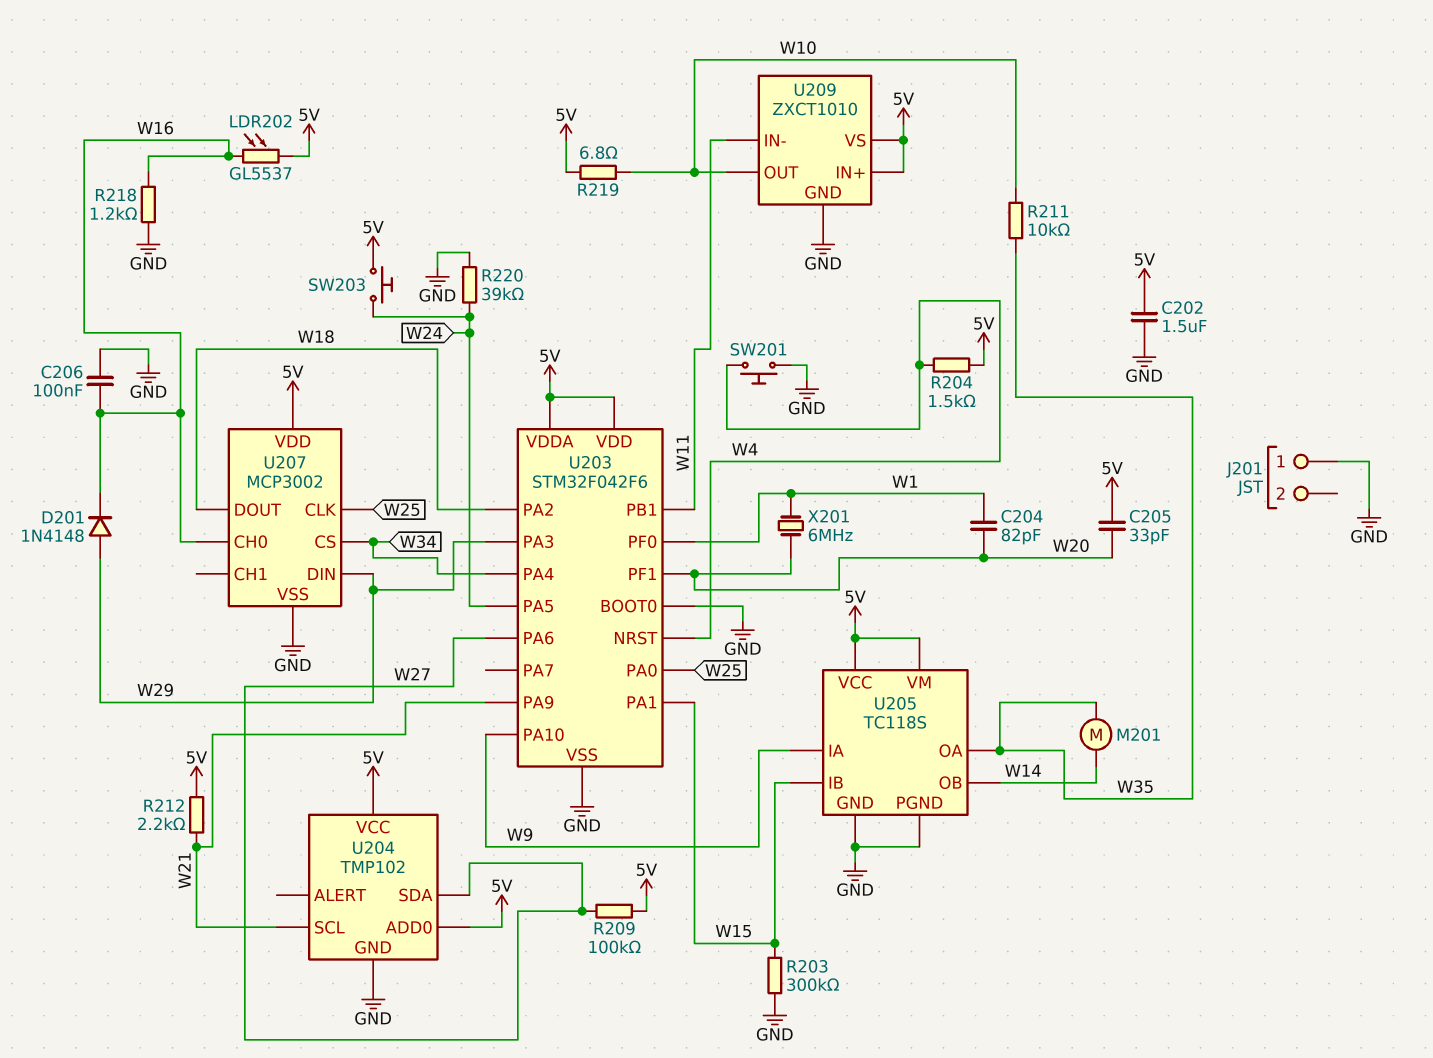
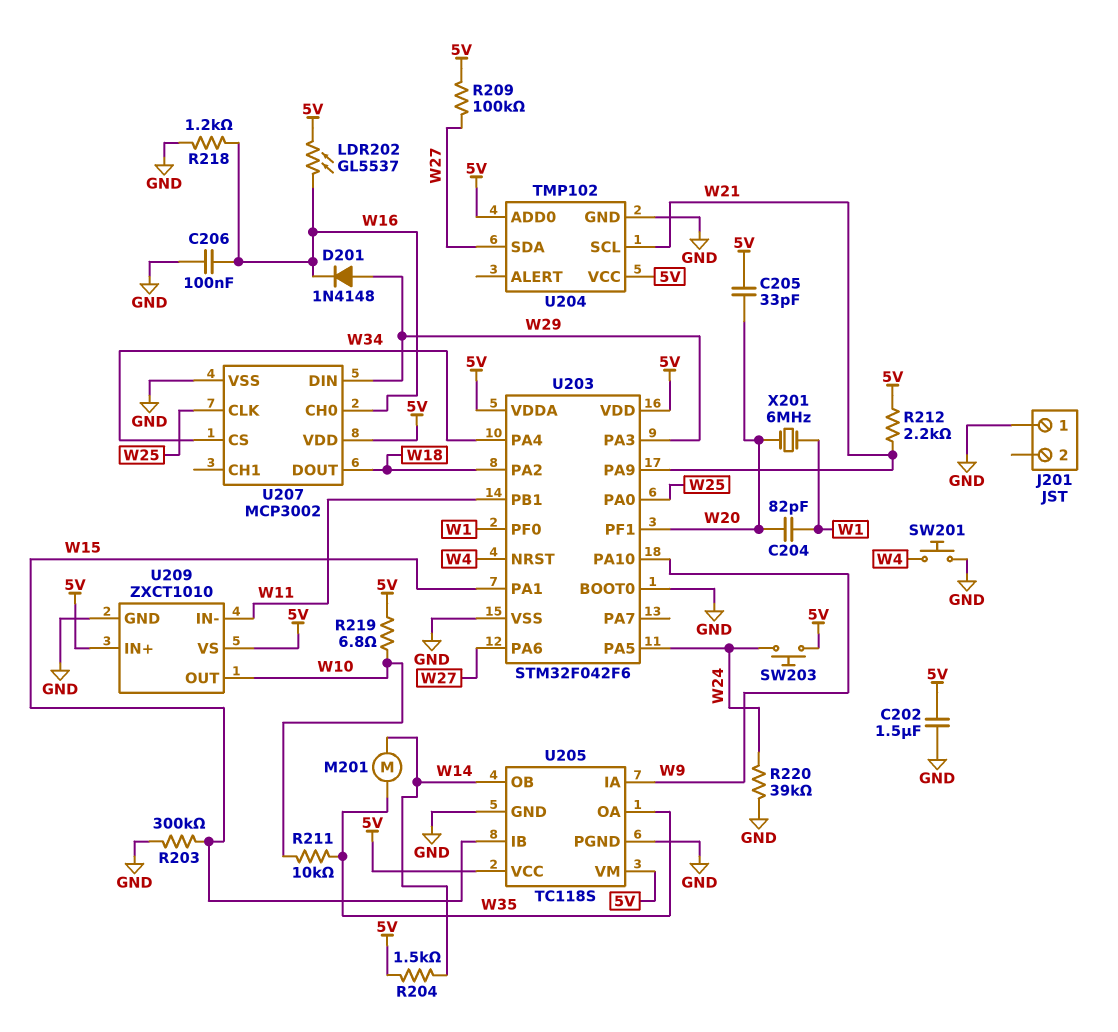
R204: 1.5k (5V, W4) -> 1.5k (5V, W14)

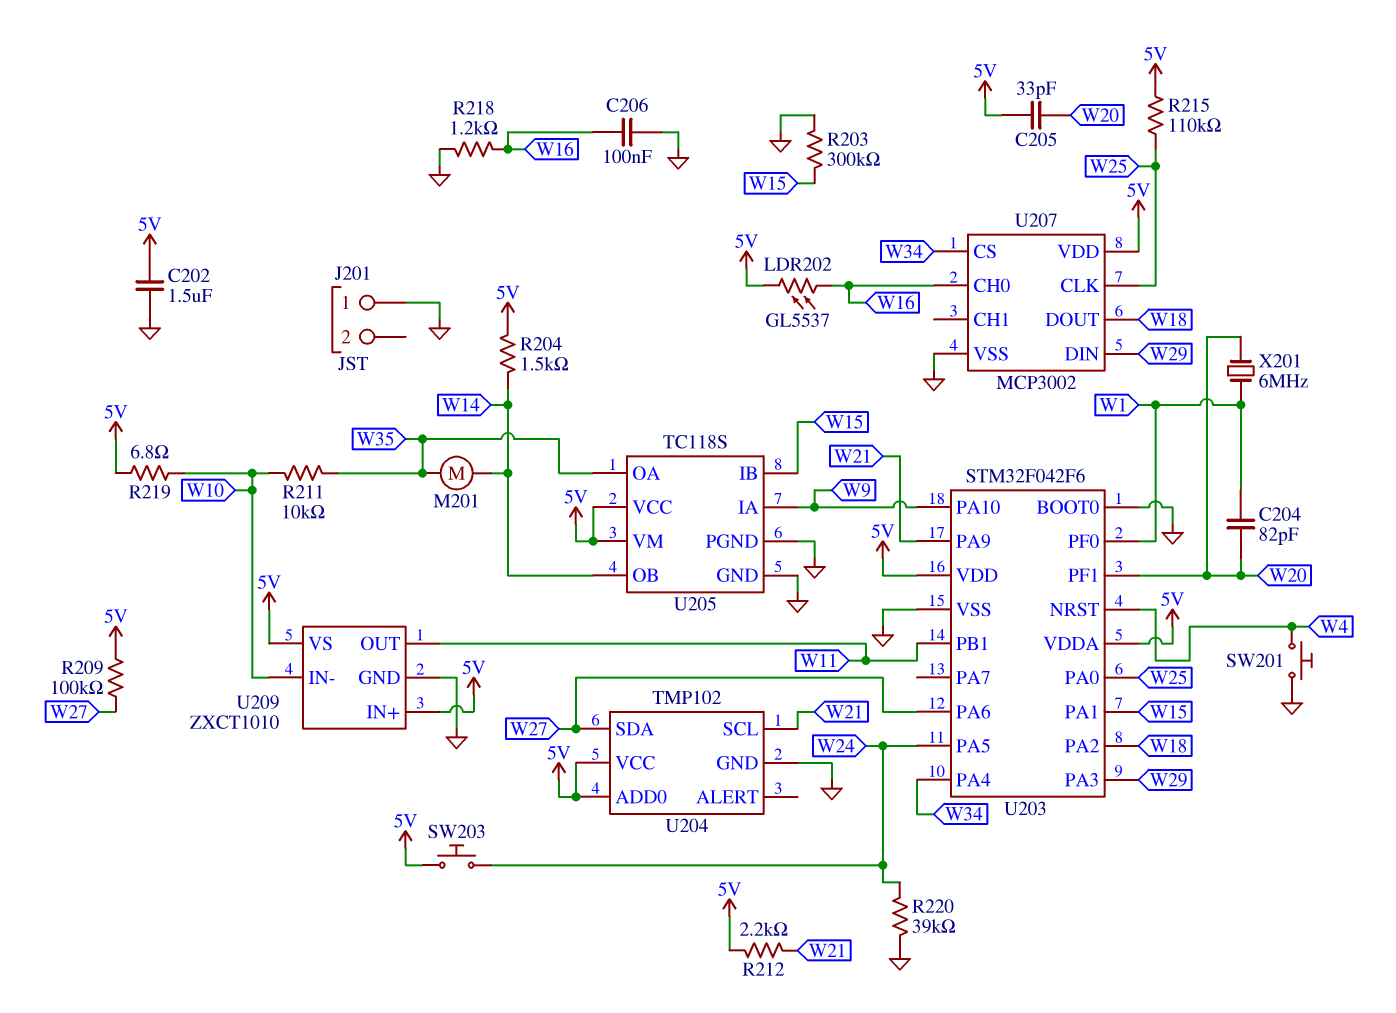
D201: diode 1N4148 (A W29, K W16) -> none
R215: none -> 110k (5V, W25)
U209 pin IN-: W11 -> W10
U209 pin OUT: W10 -> W11

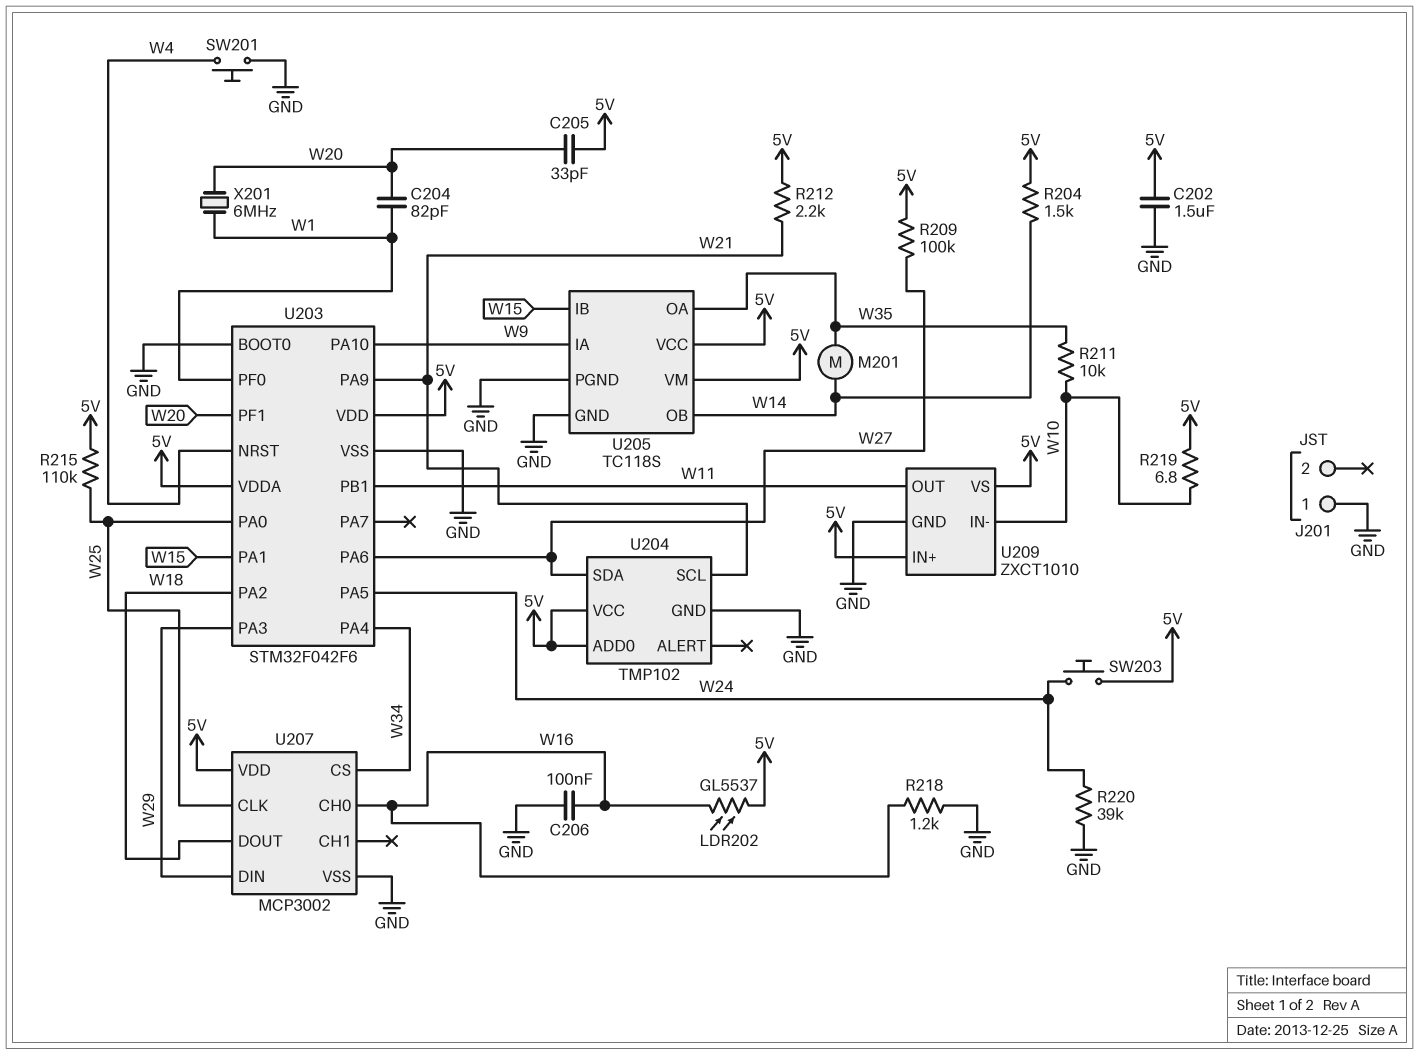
R203: 300k (GND, W15) -> none

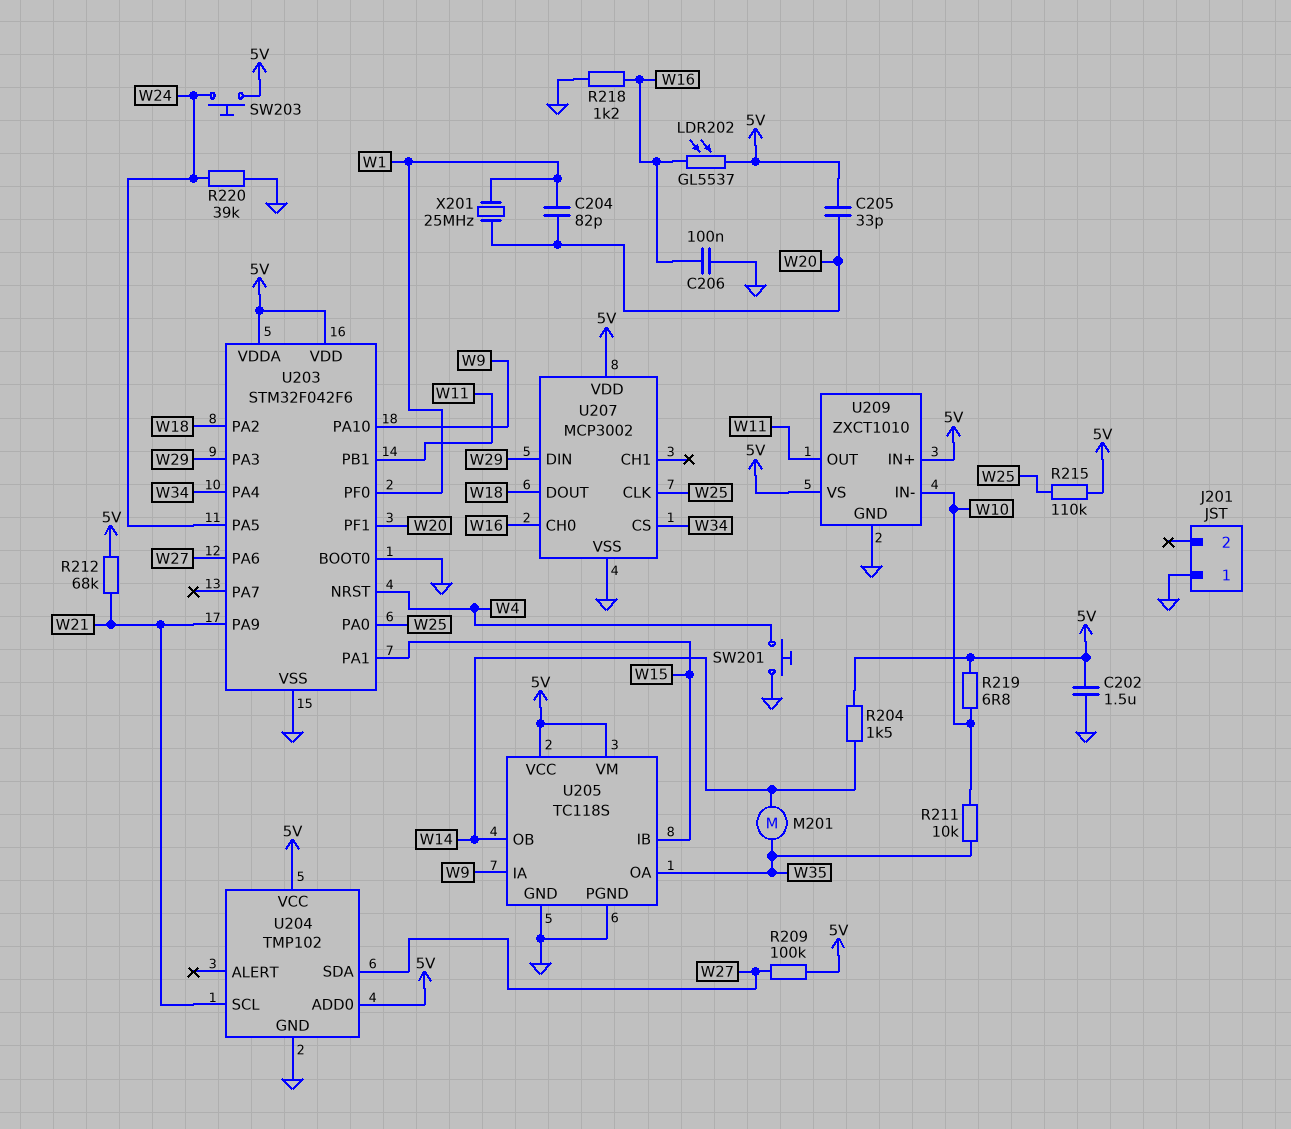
R212: 2.2k (5V, W21) -> 68k (5V, W21)
X201: 6MHz (W1, W20) -> 25MHz (W1, W20)

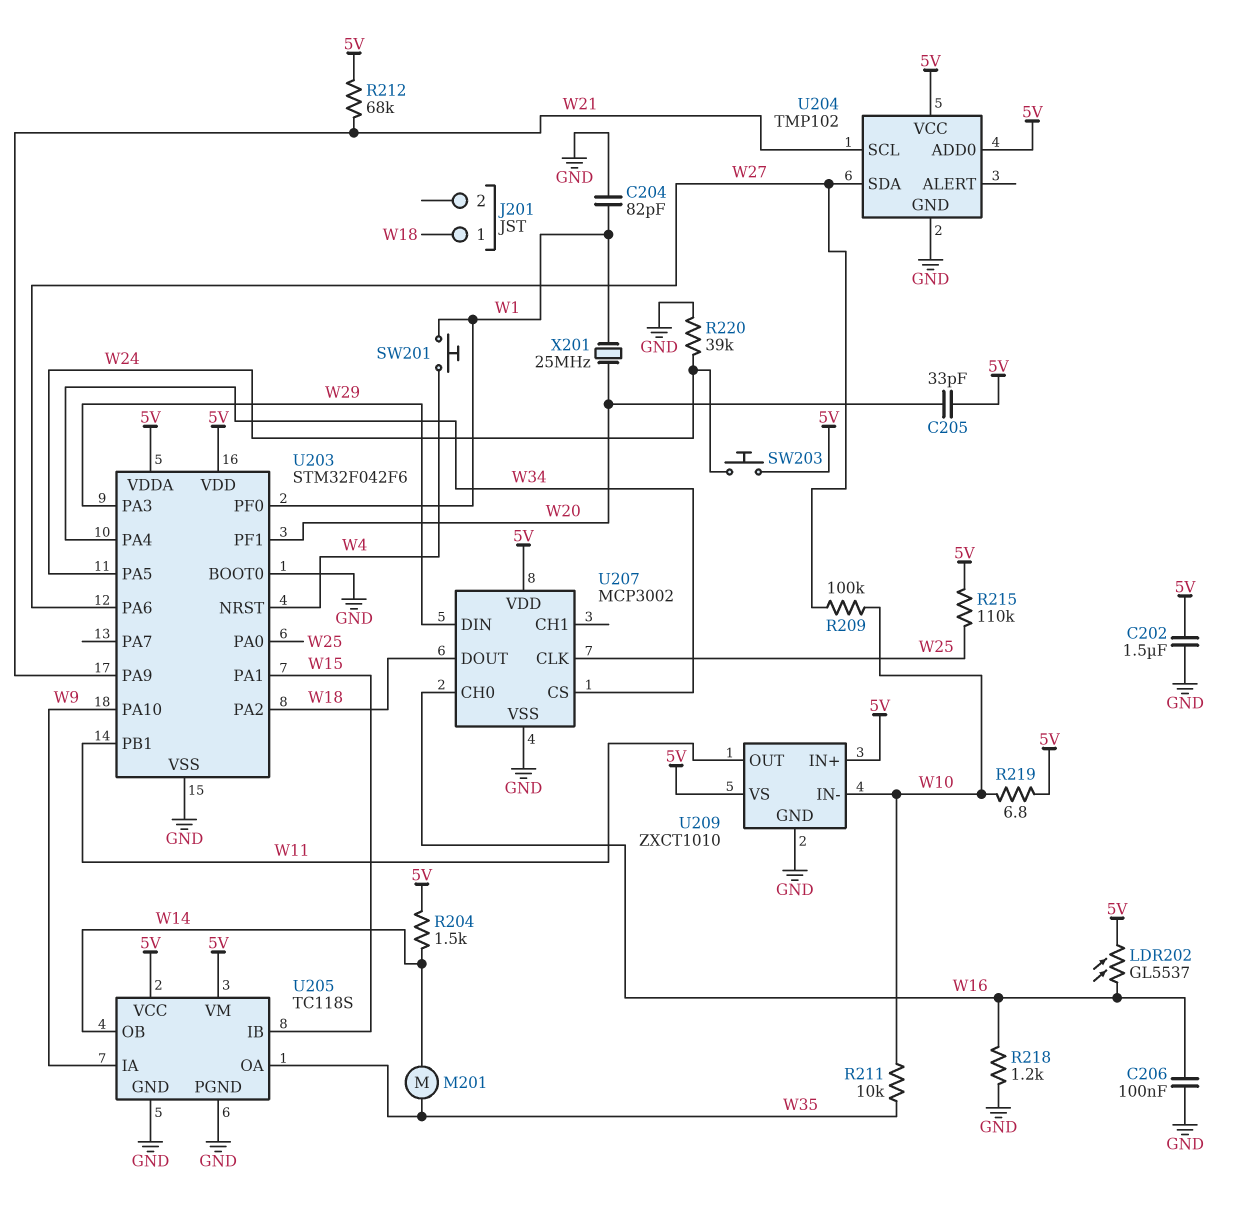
C204: 82pF (W1, W20) -> 82pF (GND, W1)
J201 pin 1: GND -> W18
R209: 100k (5V, W27) -> 100k (W10, W27)
SW201: button (GND, W4) -> button (W1, W4)

